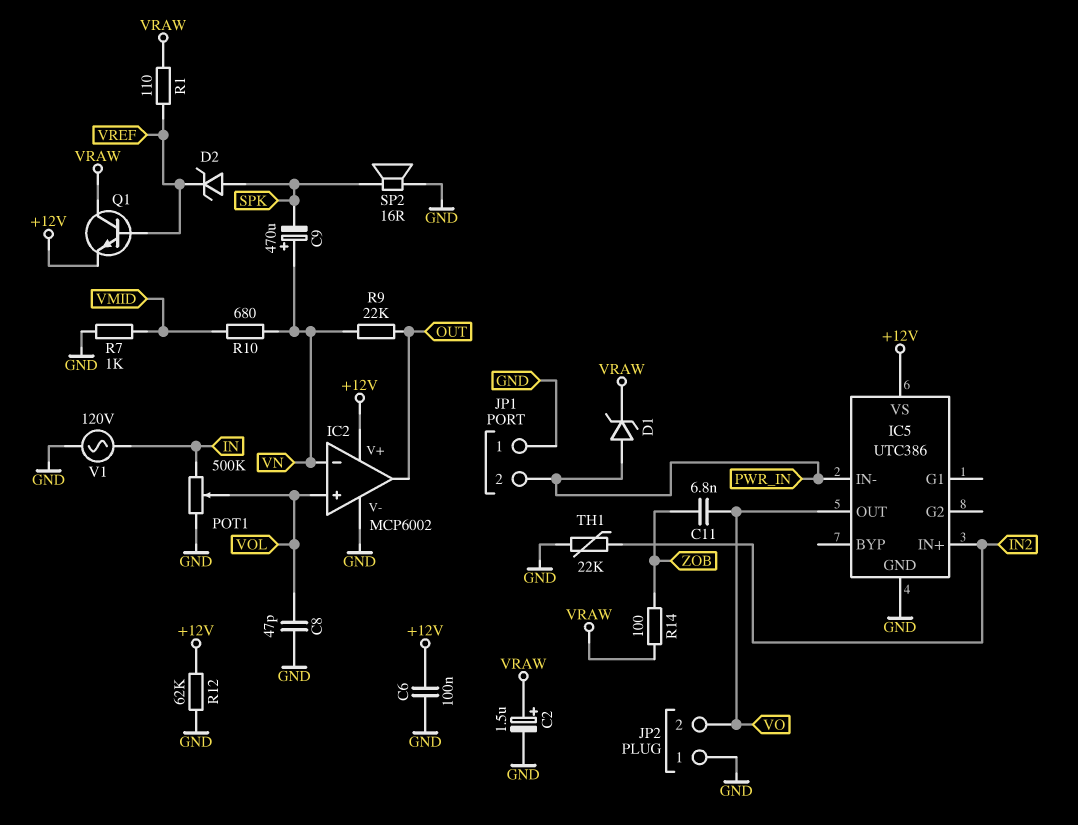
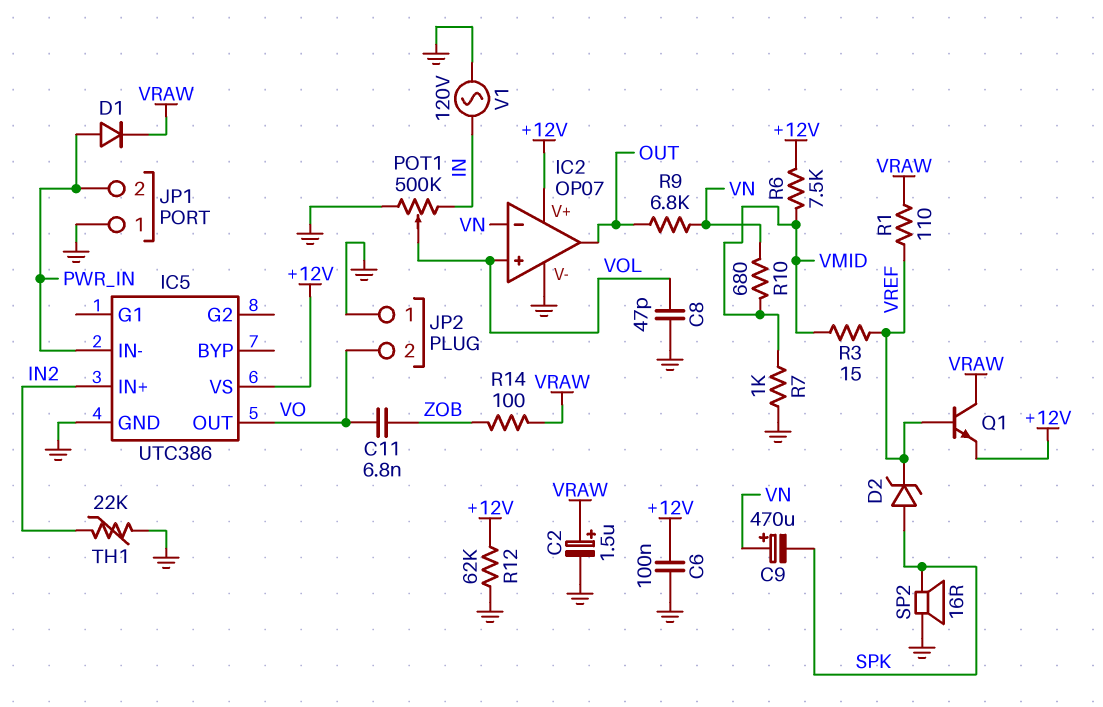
D1: zener (A PWR_IN, K VRAW) -> diode (A PWR_IN, K VRAW)
IC2: MCP6002 -> OP07
R3: none -> 15 (VMID, VREF)
R6: none -> 7.5k (+12V, VMID)
R9: 22k (OUT, VN) -> 6.8k (OUT, VN)

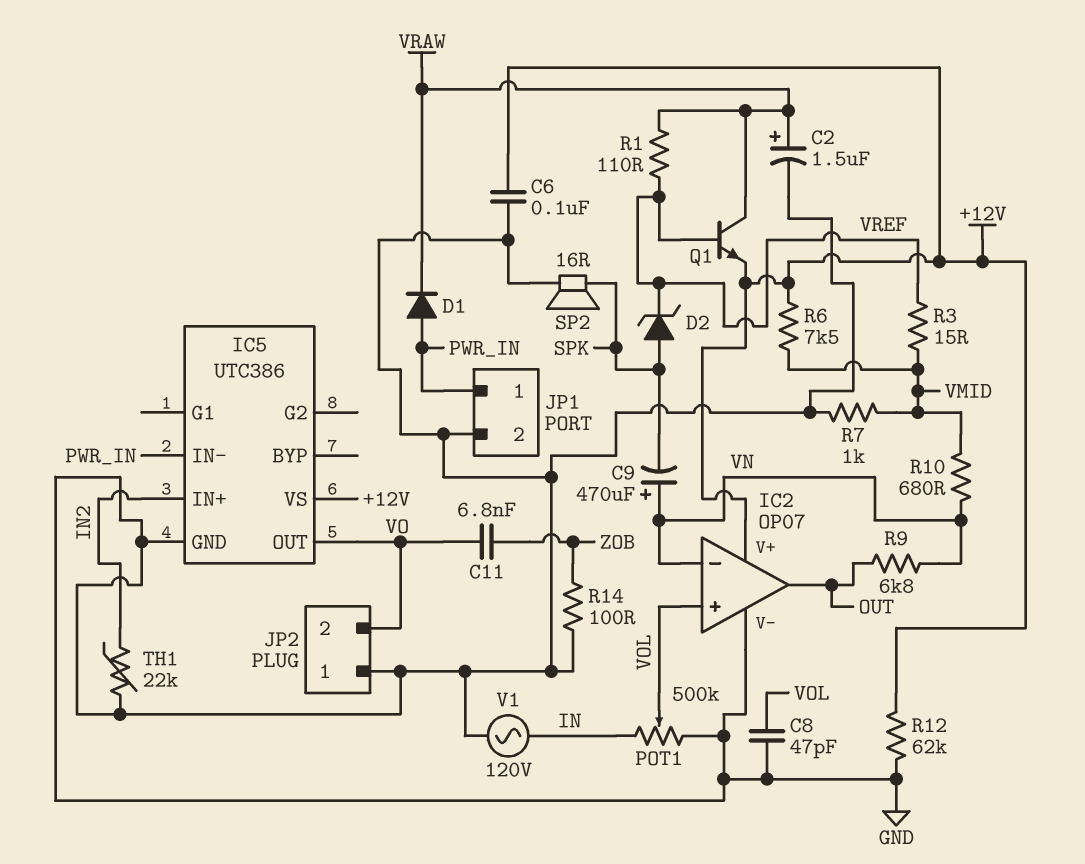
JP1 pin 1: GND -> PWR_IN
JP1 pin 2: PWR_IN -> GND
R14: 100 (VRAW, ZOB) -> 100 (GND, ZOB)

